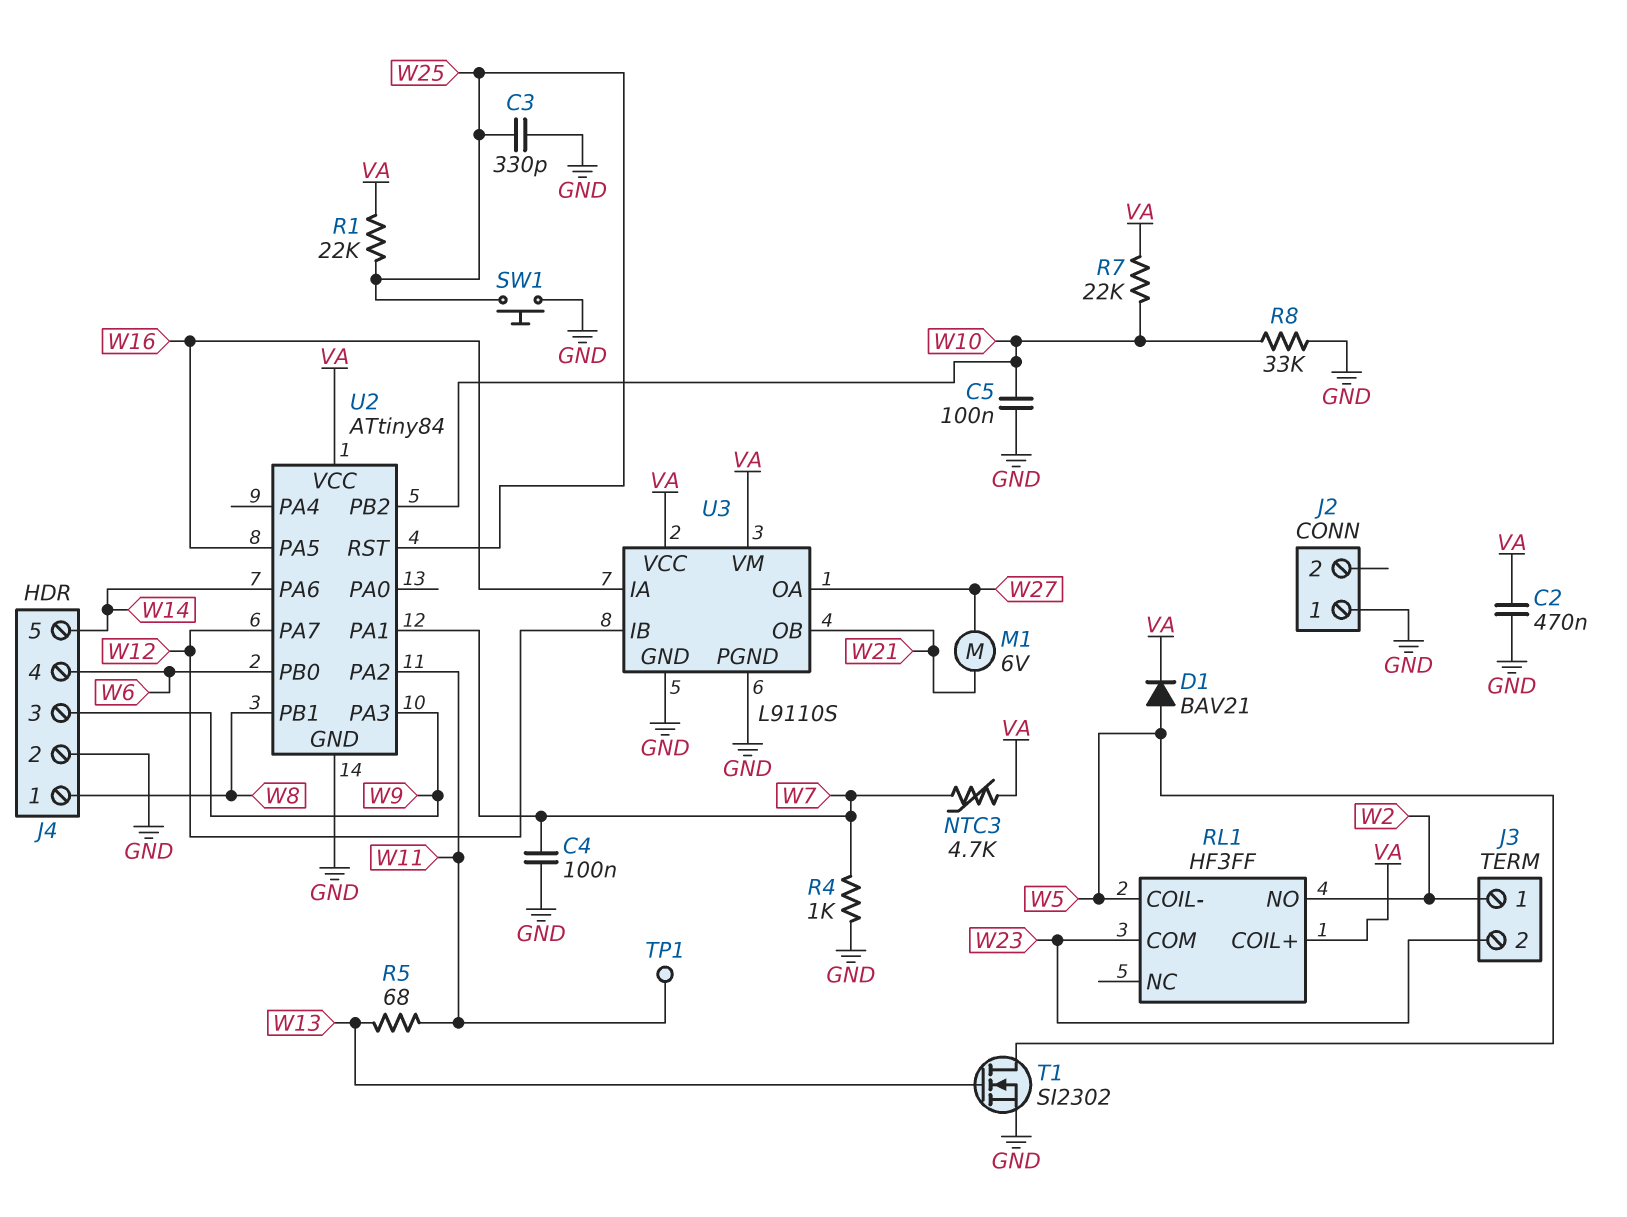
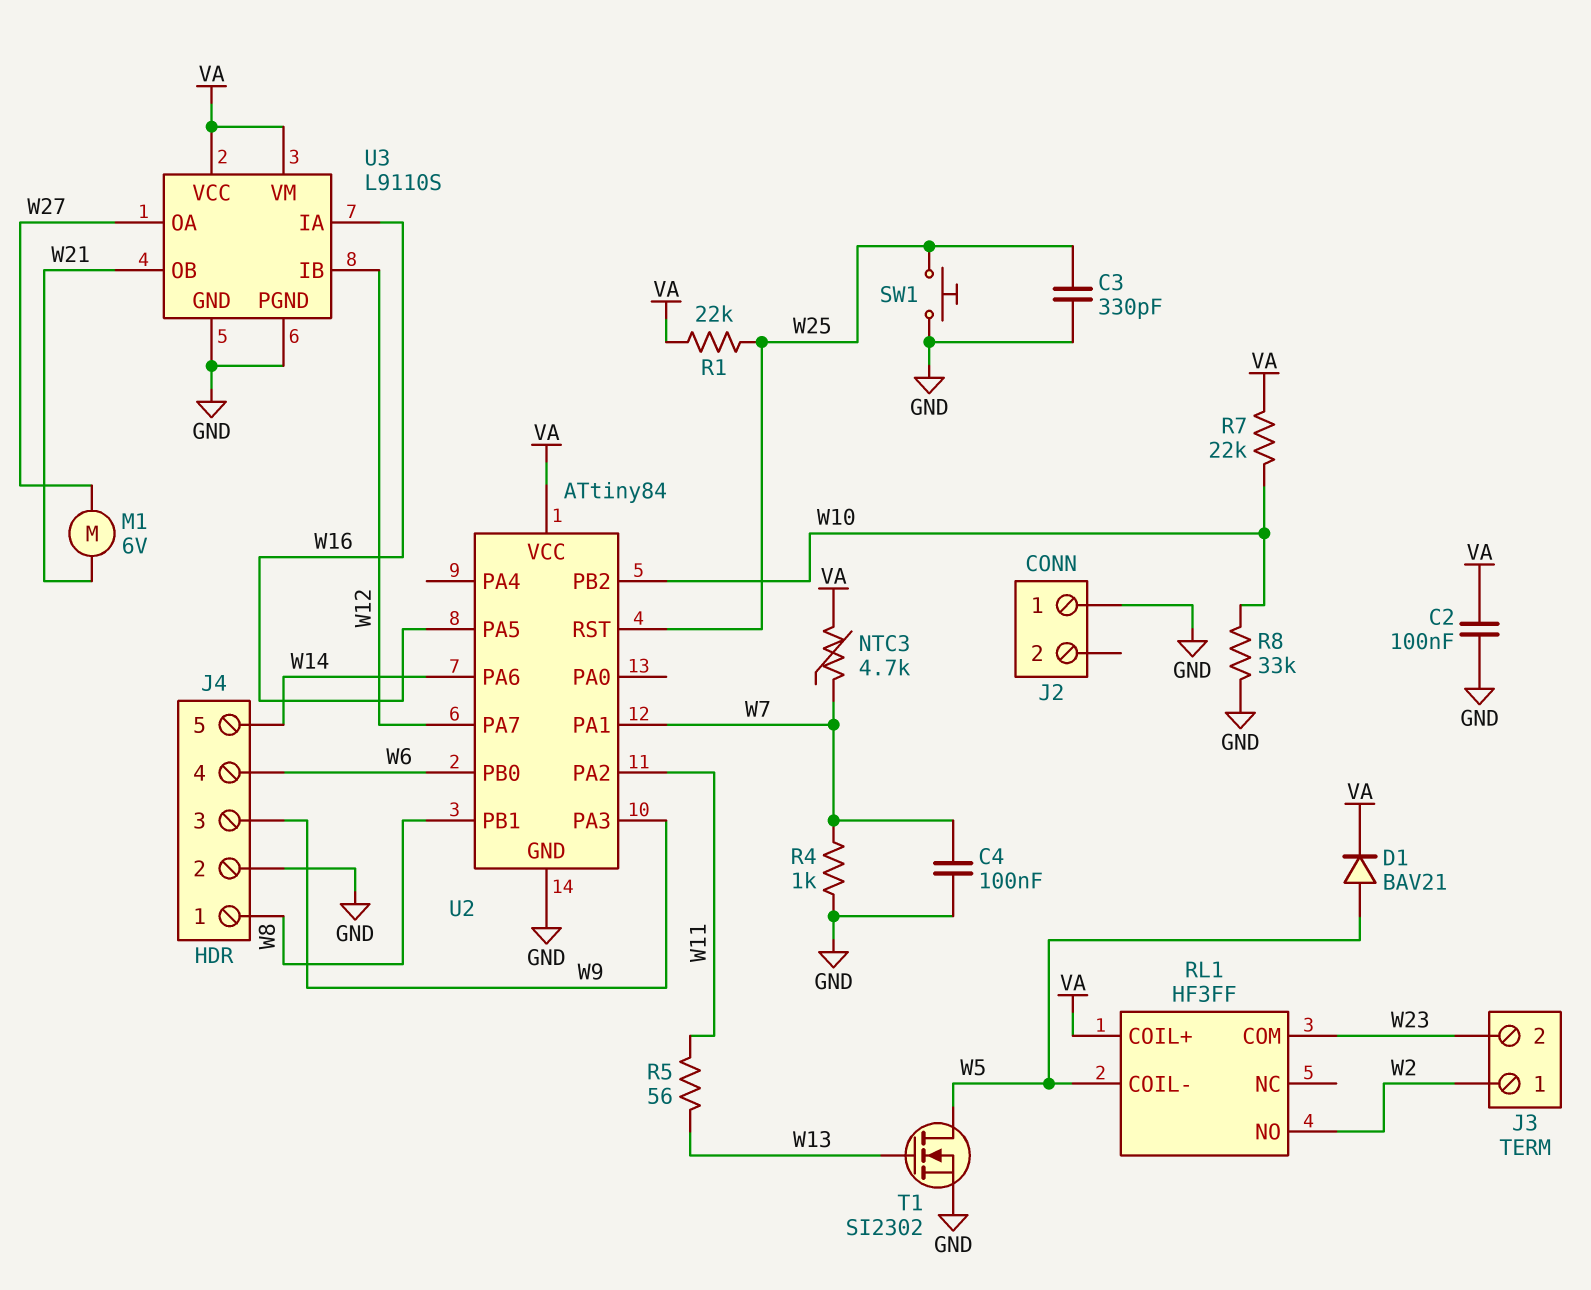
C2: 470nF (GND, VA) -> 100nF (GND, VA)
C5: 100nF (GND, W10) -> none
R5: 68 (W11, W13) -> 56 (W11, W13)
TP1: test point (W11) -> none

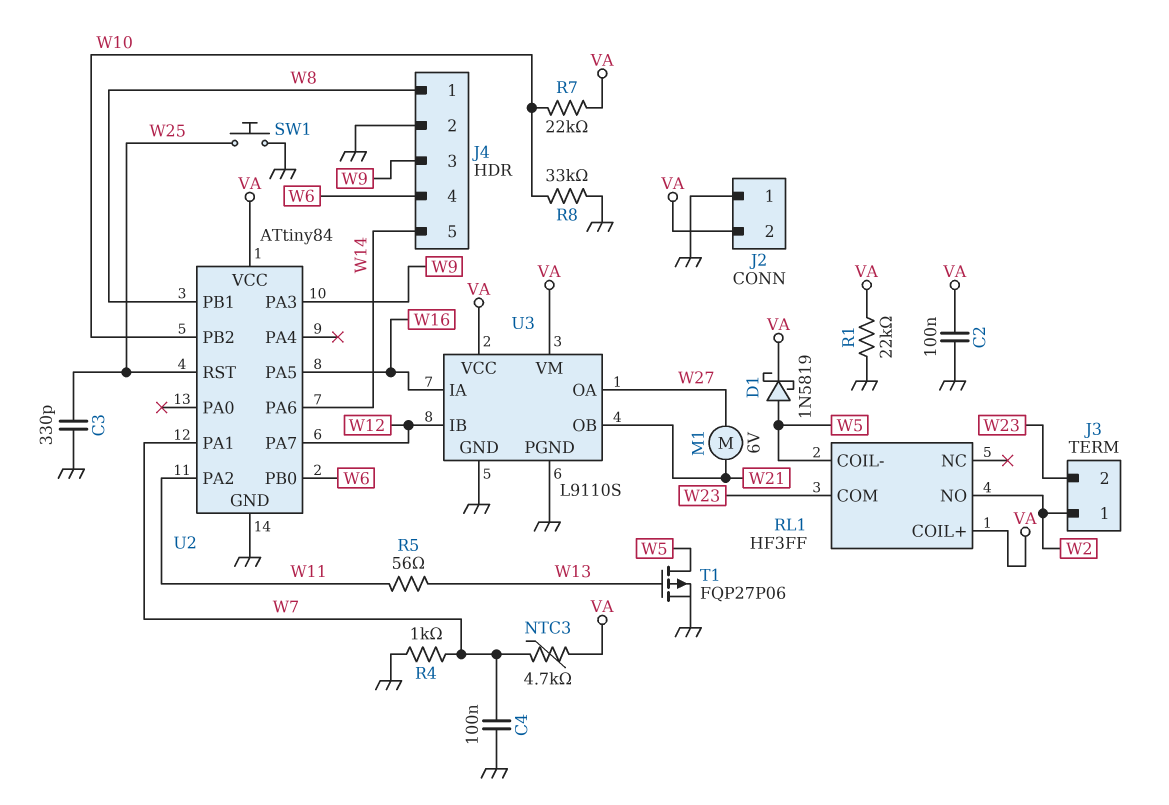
D1: diode BAV21 (A W5, K VA) -> schottky 1N5819 (A W5, K VA)
J2 pin 2: none -> VA
R1: 22k (VA, W25) -> 22k (GND, VA)
T1: NMOS SI2302 (G W13, D W5, S GND) -> PMOS FQP27P06 (G W13, D W5, S GND)

